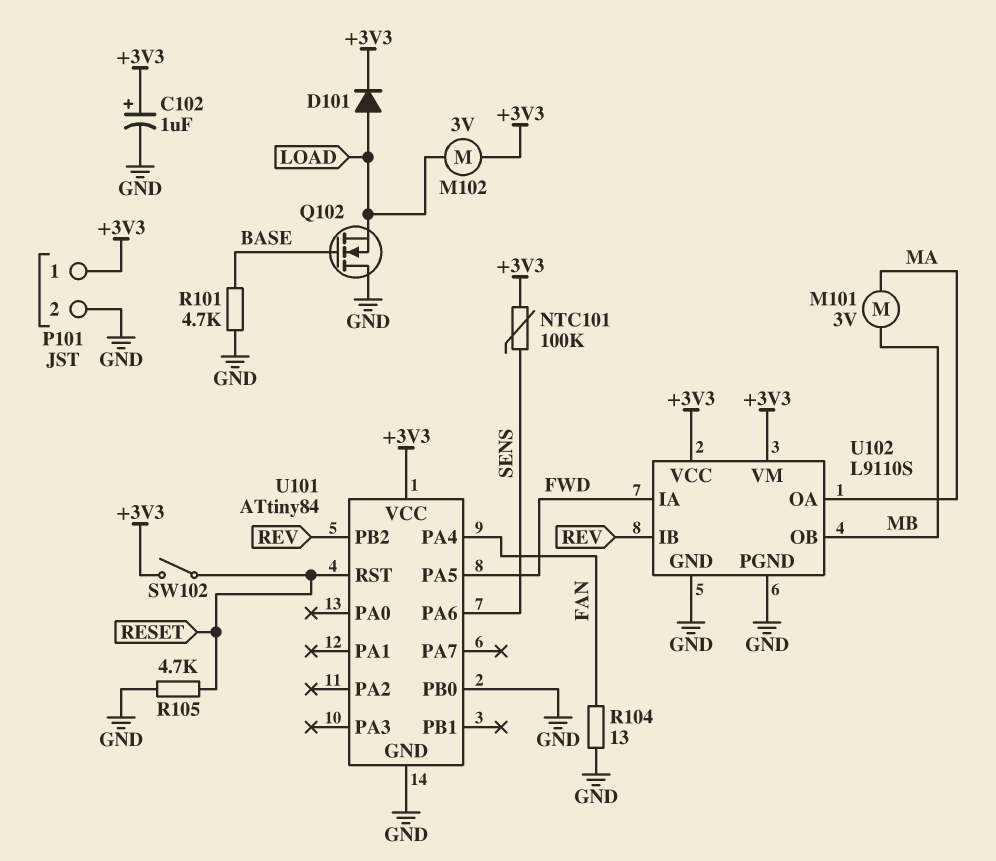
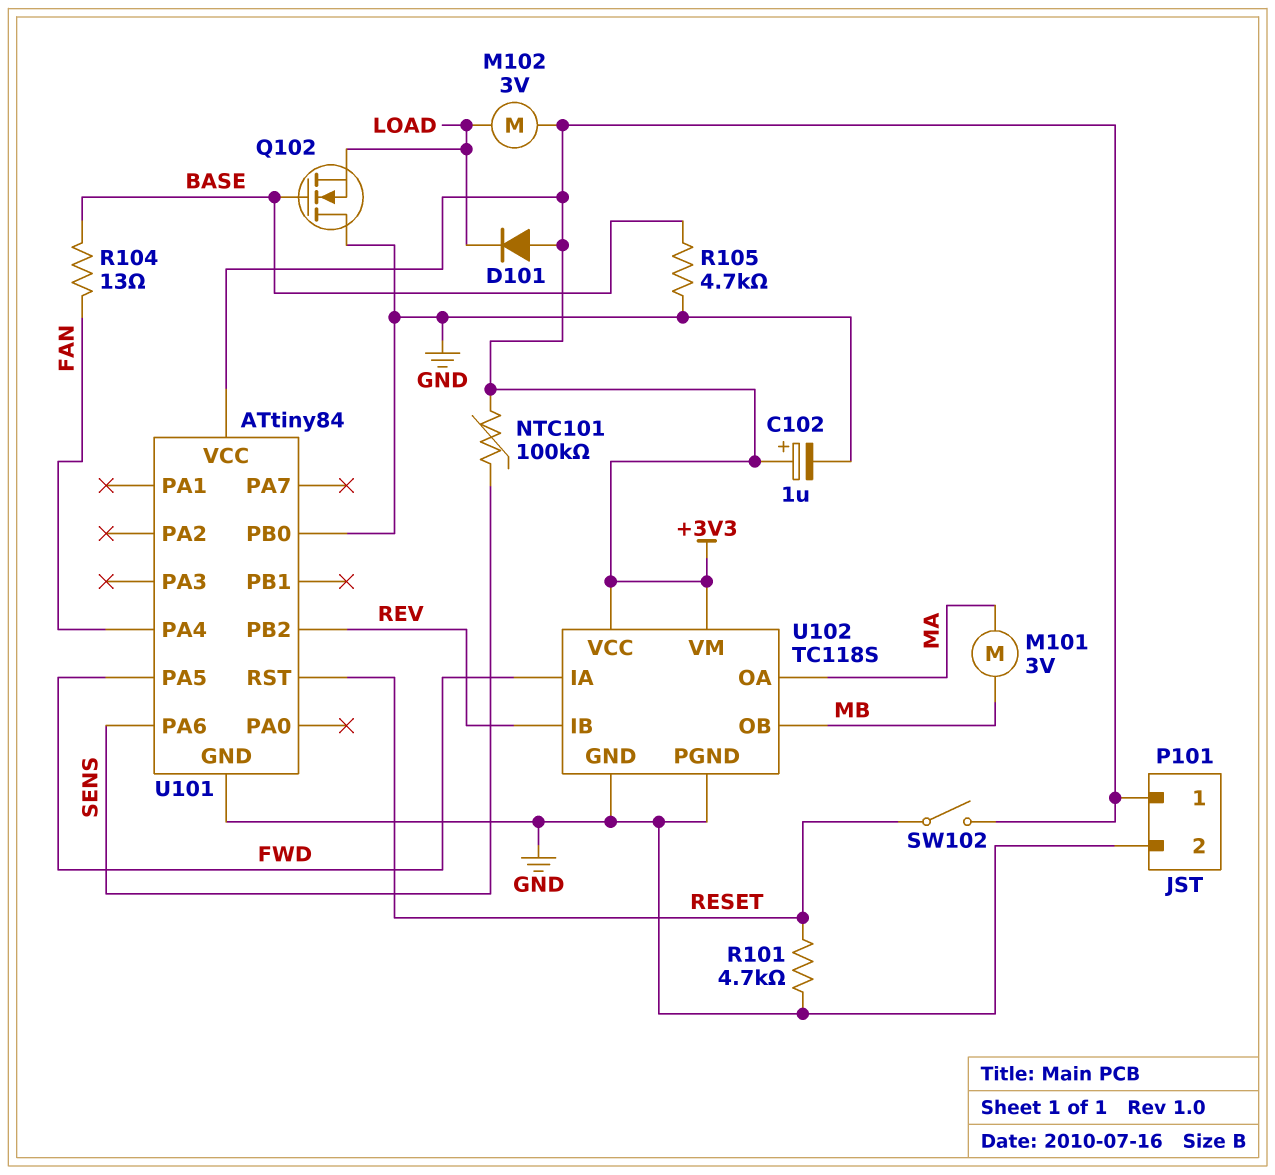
D101: diode (A LOAD, K +3V3) -> diode (A +3V3, K LOAD)
R101: 4.7k (BASE, GND) -> 4.7k (GND, RESET)
R104: 13 (FAN, GND) -> 13 (BASE, FAN)
R105: 4.7k (GND, RESET) -> 4.7k (BASE, GND)
U102: L9110S -> TC118S

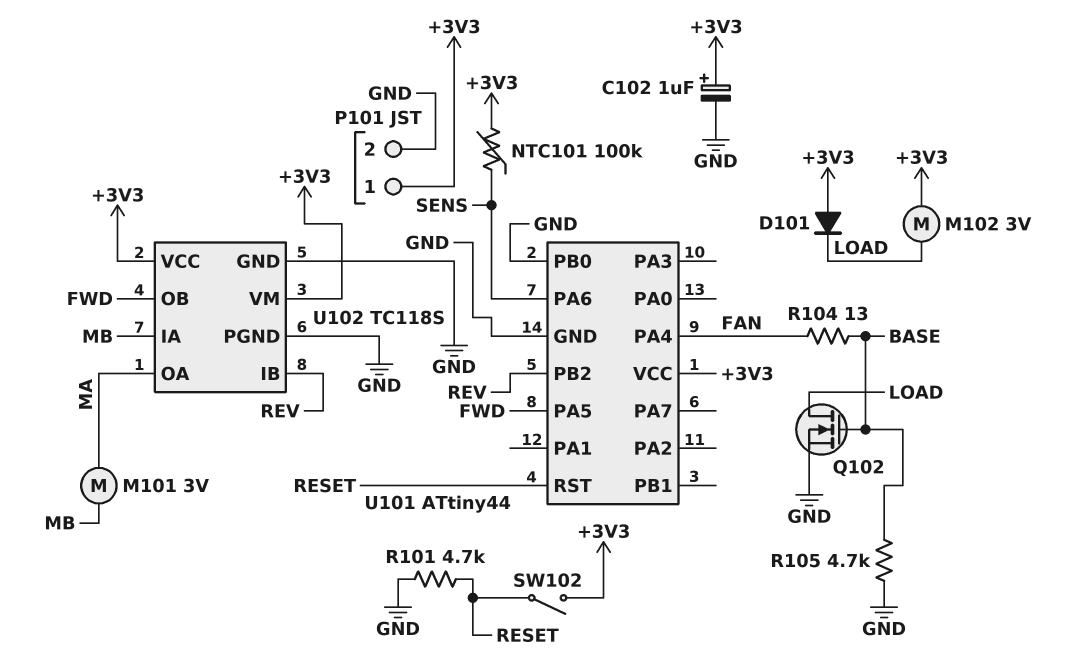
Q102: NMOS (G BASE, D GND, S LOAD) -> NMOS (G BASE, D LOAD, S GND)
U101: ATtiny84 -> ATtiny44
U102 pin IA: FWD -> MB
U102 pin OB: MB -> FWD

